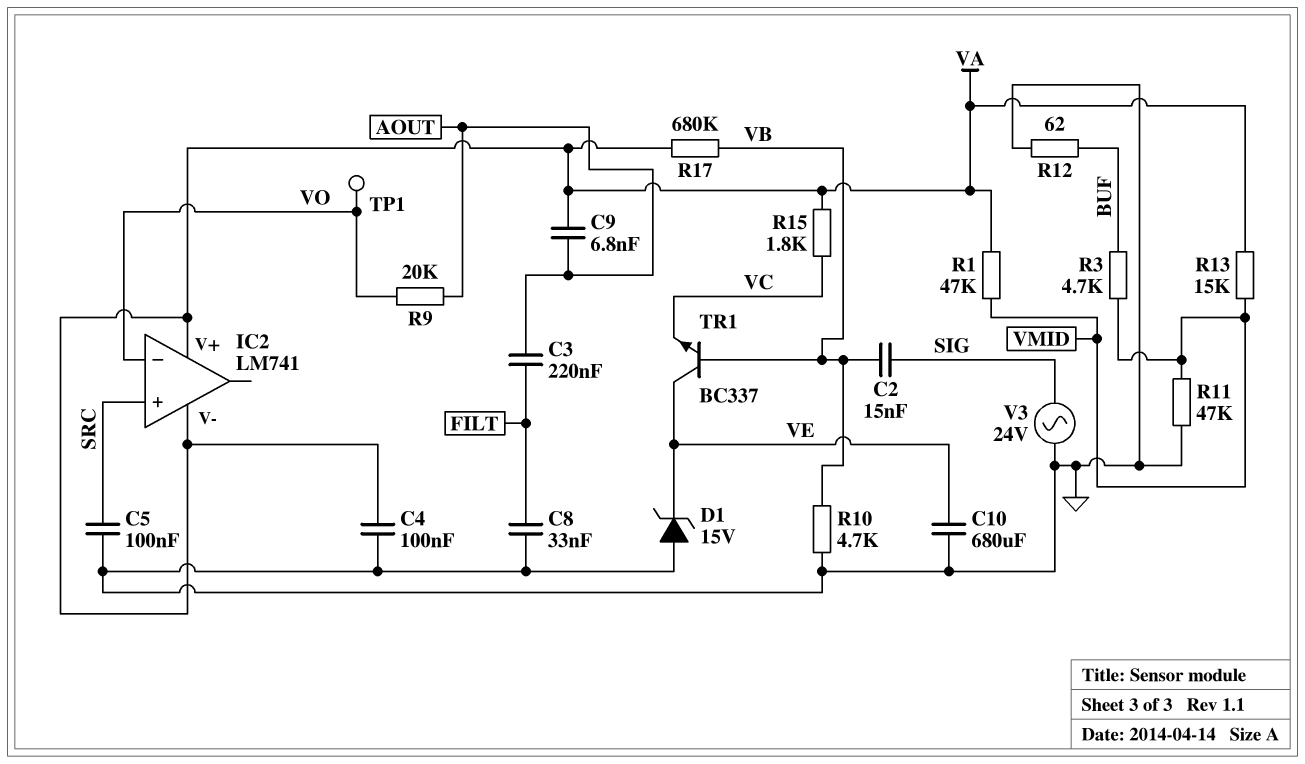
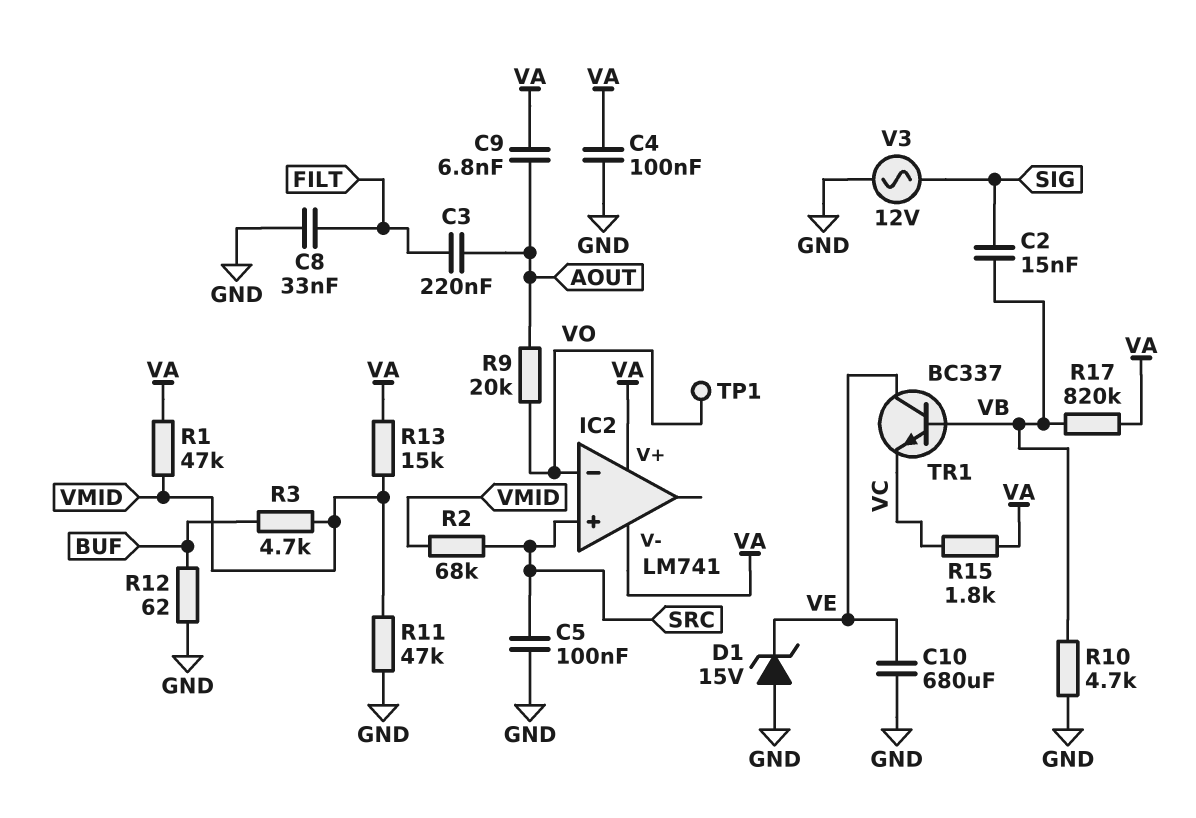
R2: none -> 68k (SRC, VMID)
R17: 680k (VA, VB) -> 820k (VA, VB)
V3: AC 24V (GND, SIG) -> AC 12V (GND, SIG)

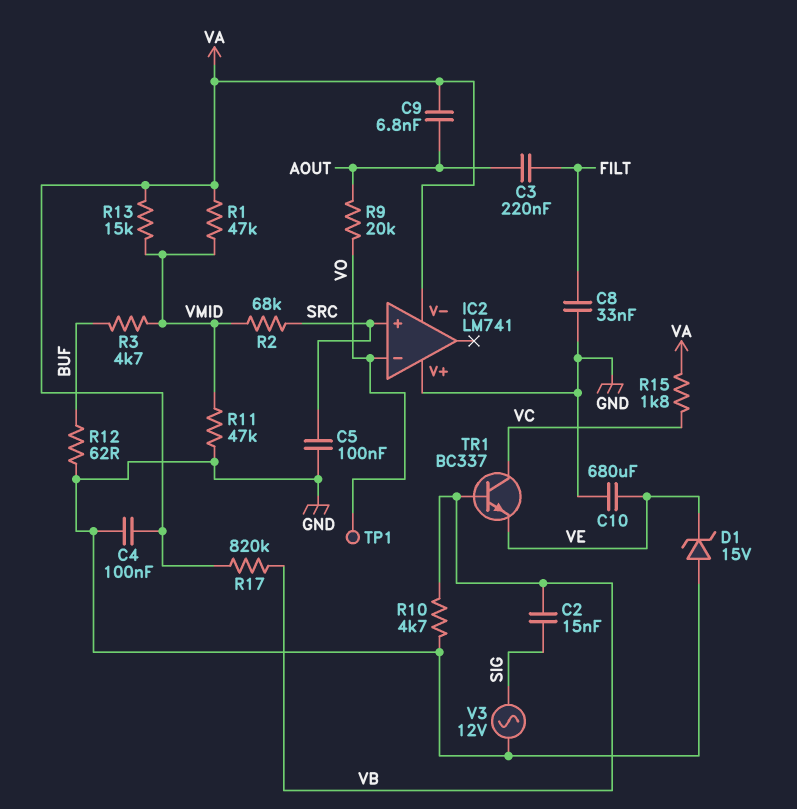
IC2 pin V+: VA -> GND
TR1: NPN BC337 (B VB, C VE, E VC) -> NPN BC337 (B VB, C VC, E VE)

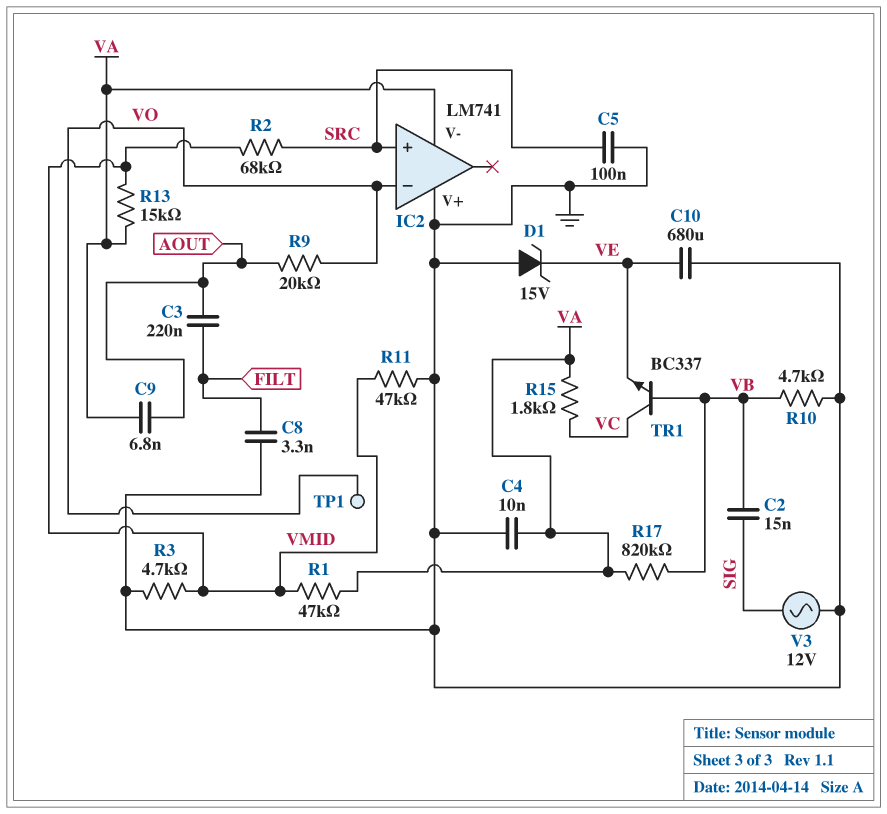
C4: 100nF (GND, VA) -> 10nF (GND, VA)
C8: 33nF (FILT, GND) -> 3.3nF (FILT, GND)
R3: 4.7k (BUF, VMID) -> 4.7k (GND, VMID)
R12: 62 (BUF, GND) -> none

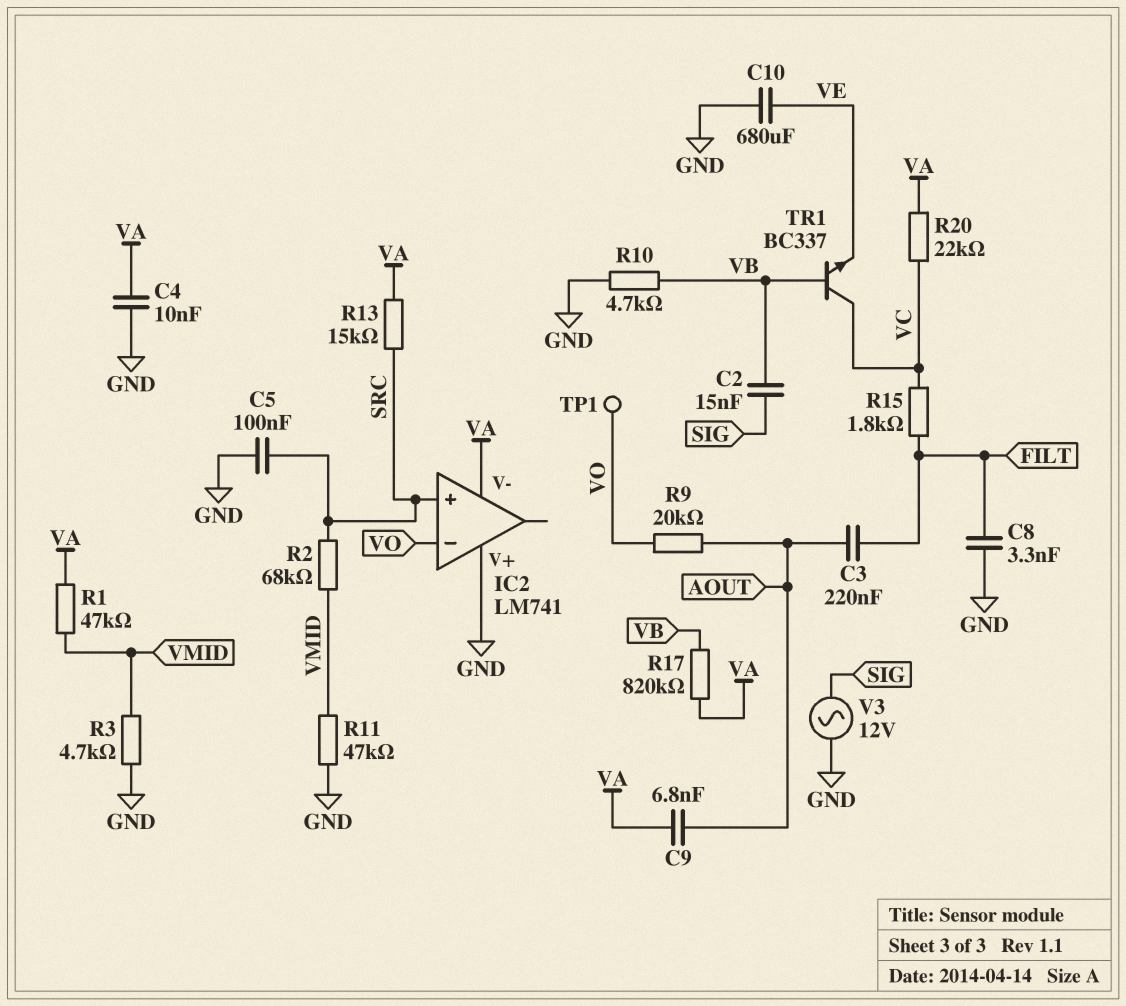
D1: zener 15V (A GND, K VE) -> none
R13: 15k (VA, VMID) -> 15k (SRC, VA)
R15: 1.8k (VA, VC) -> 1.8k (FILT, VC)
R20: none -> 22k (VA, VC)

